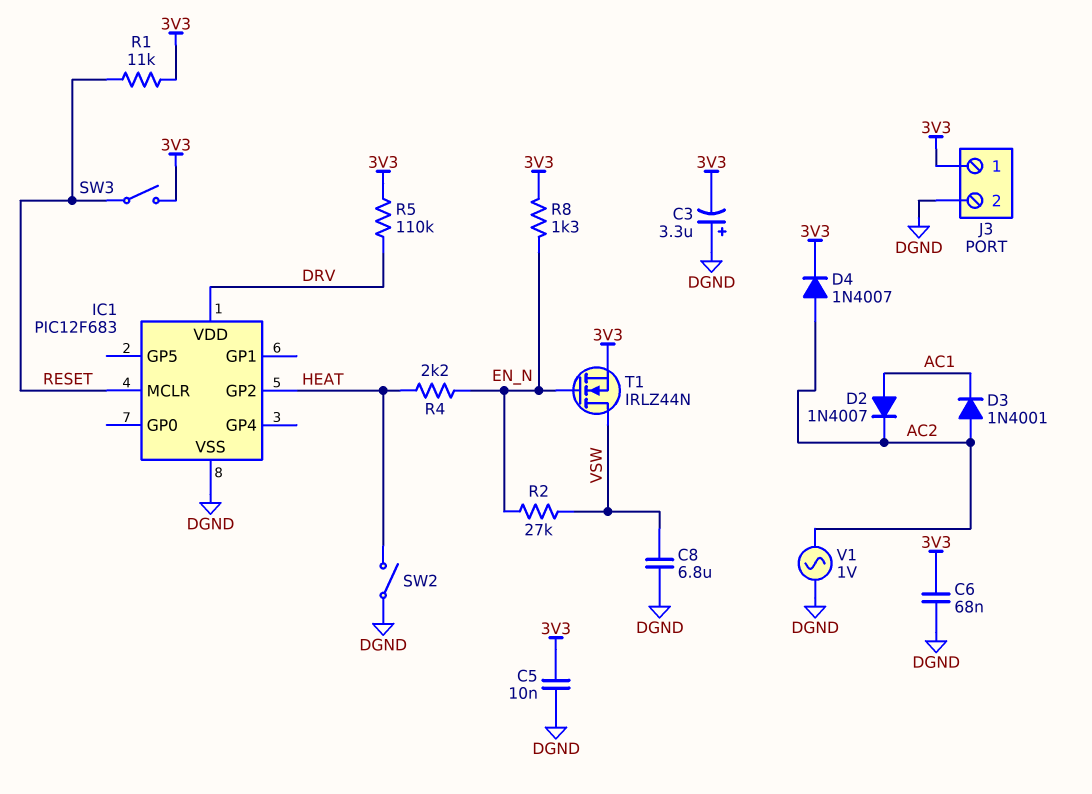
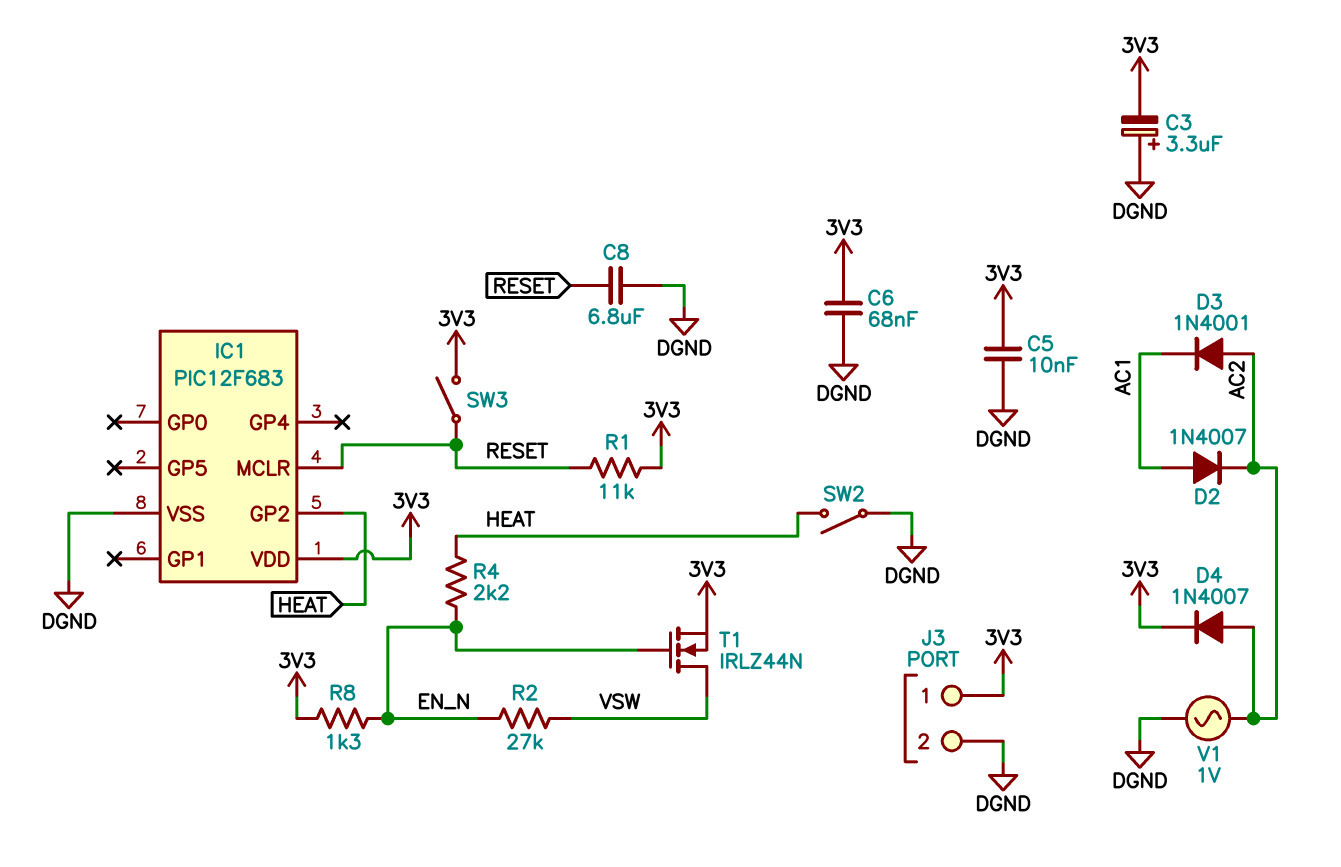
C8: 6.8uF (DGND, VSW) -> 6.8uF (DGND, RESET)
IC1 pin VDD: DRV -> 3V3
R5: 110k (3V3, DRV) -> none

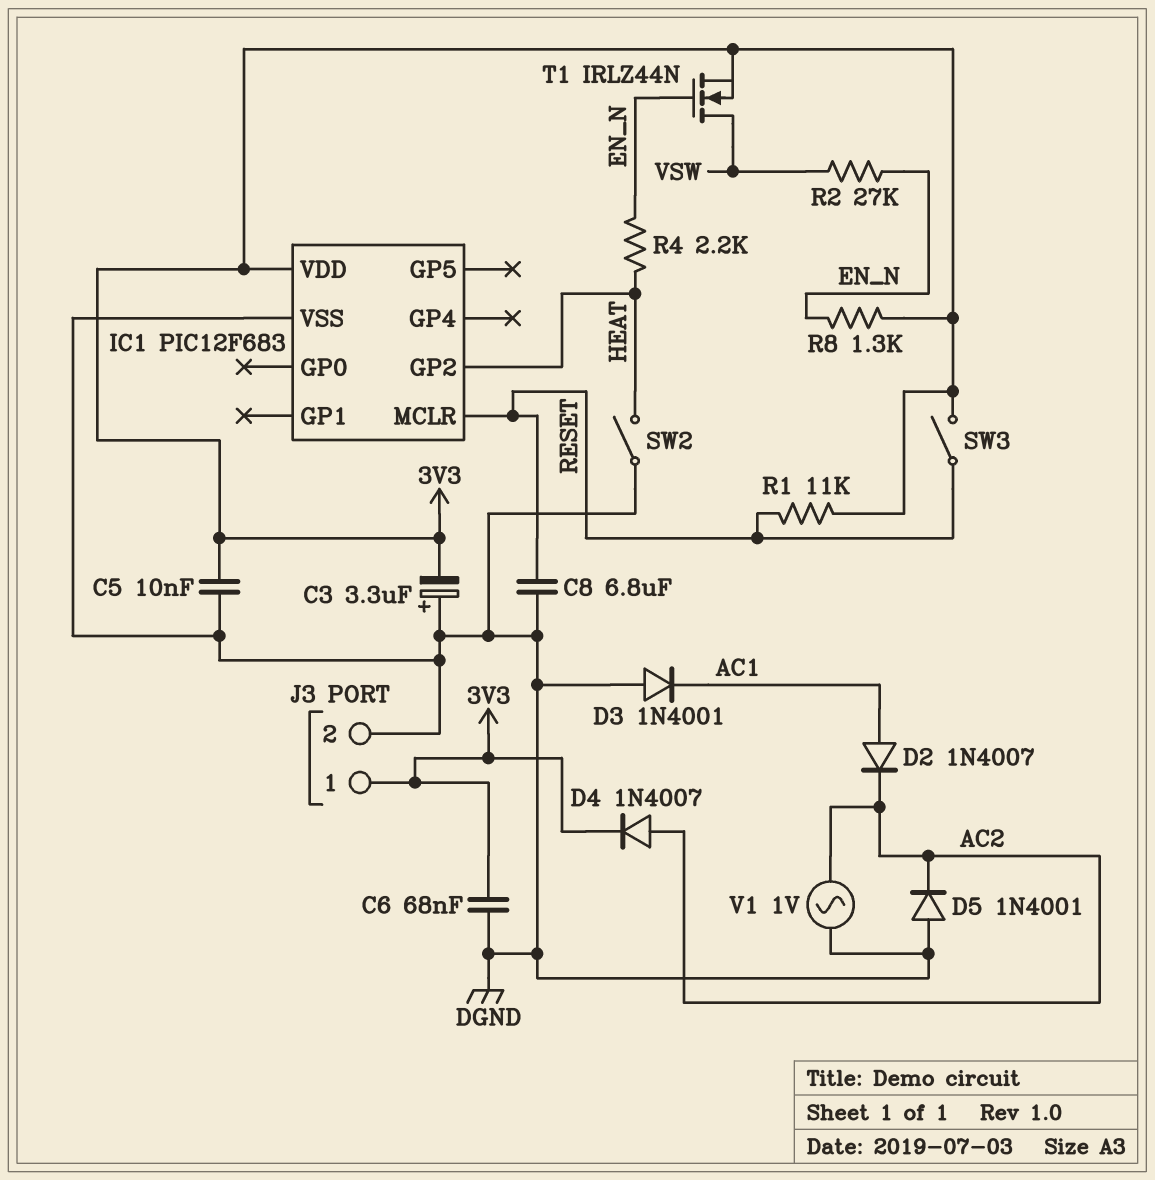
D3: diode 1N4001 (A AC2, K AC1) -> diode 1N4001 (A DGND, K AC1)
D5: none -> diode 1N4001 (A DGND, K AC2)

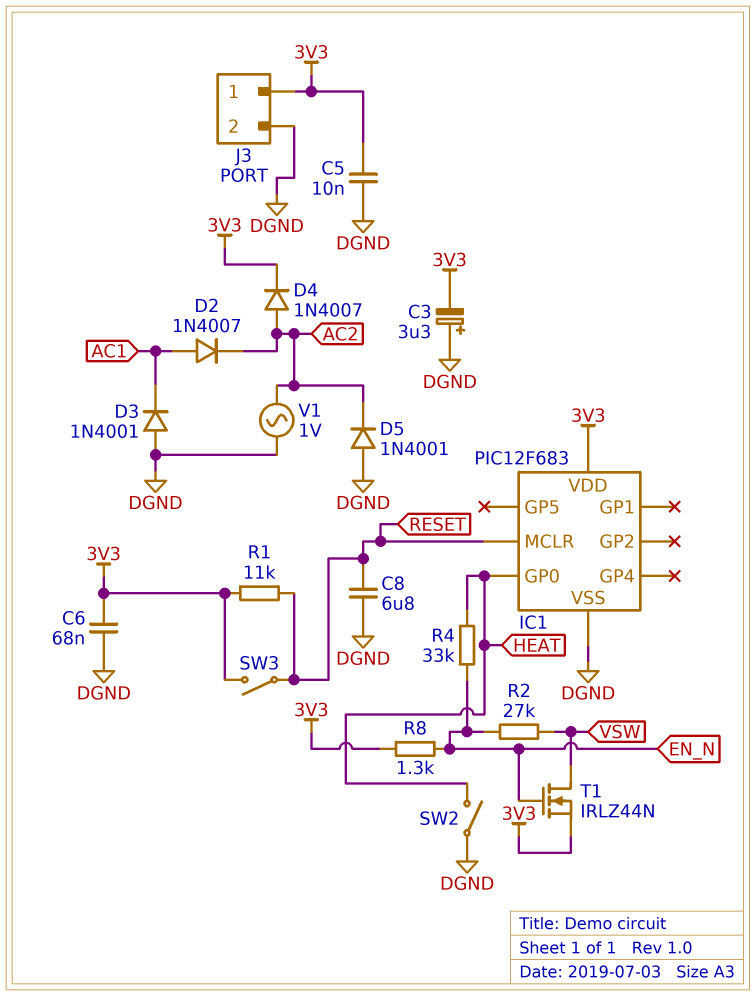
IC1 pin GP0: none -> HEAT
IC1 pin GP2: HEAT -> none
R4: 2.2k (EN_N, HEAT) -> 33k (EN_N, HEAT)

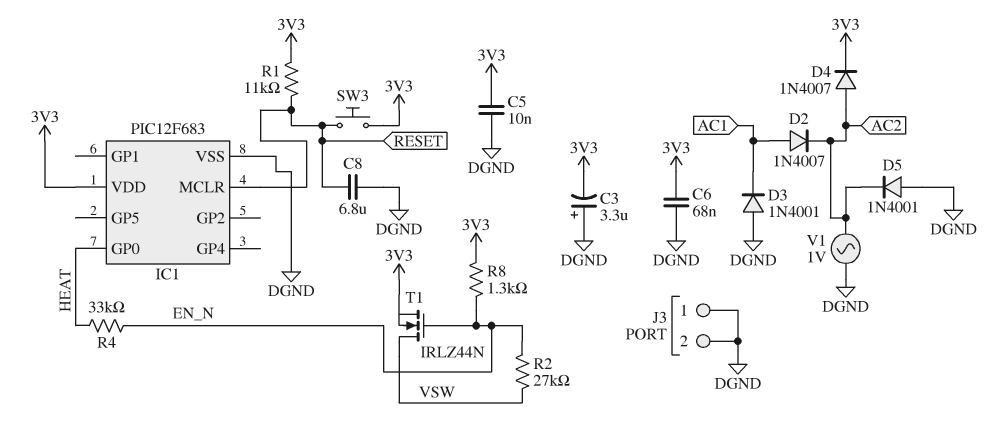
J3 pin 1: 3V3 -> DGND
SW2: switch (DGND, HEAT) -> none
SW3: switch (3V3, RESET) -> button (3V3, RESET)

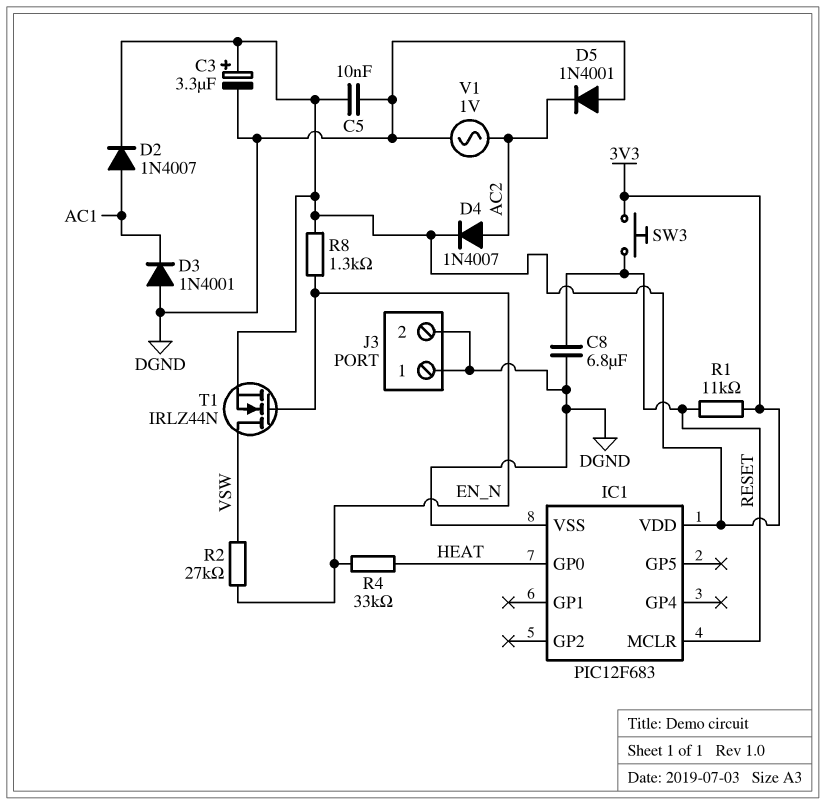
C3: 3.3uF (plus DGND, minus 3V3) -> 3.3uF (plus 3V3, minus DGND)
C6: 68nF (3V3, DGND) -> none
D2: diode 1N4007 (A AC1, K AC2) -> diode 1N4007 (A AC1, K 3V3)

